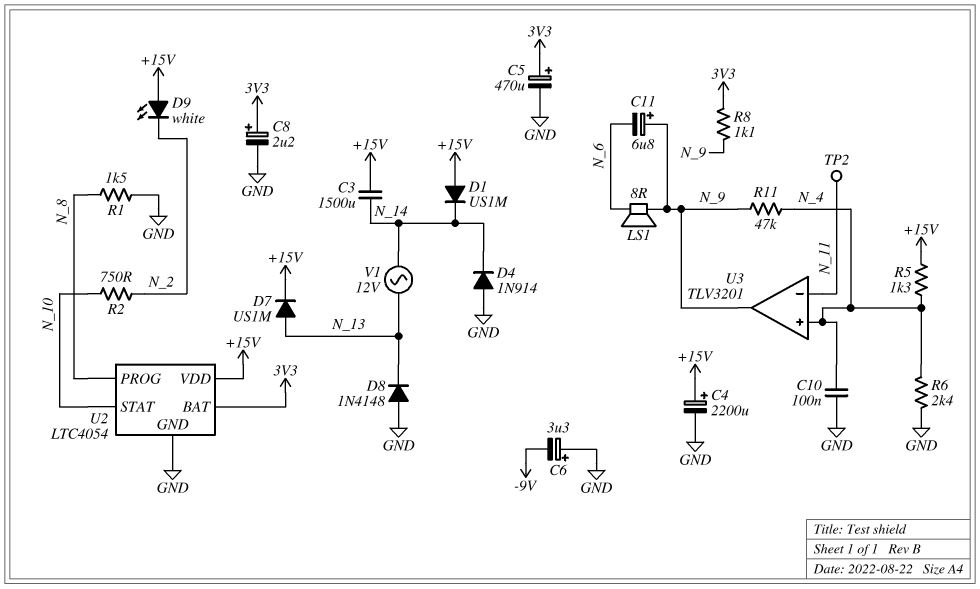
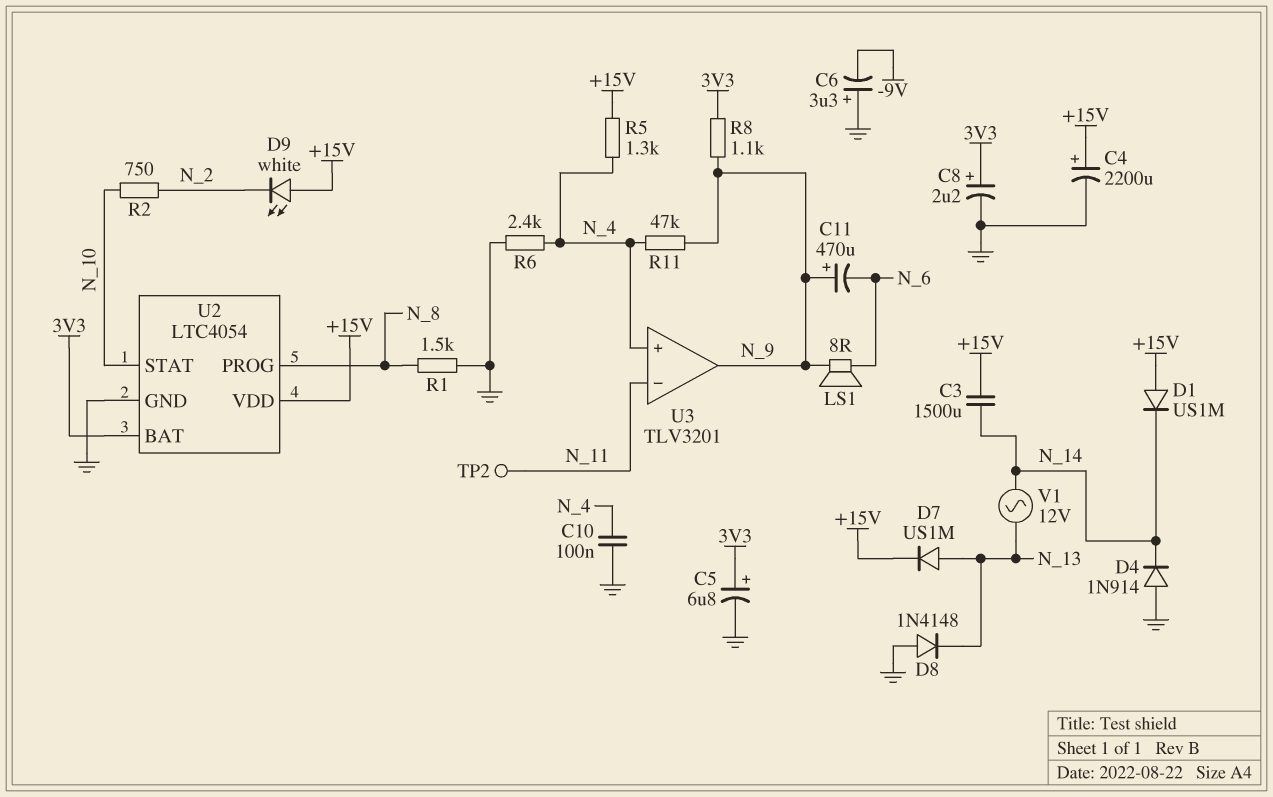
C5: 470uF (plus 3V3, minus GND) -> 6.8uF (plus 3V3, minus GND)
C11: 6.8uF (plus N_9, minus N_6) -> 470uF (plus N_9, minus N_6)

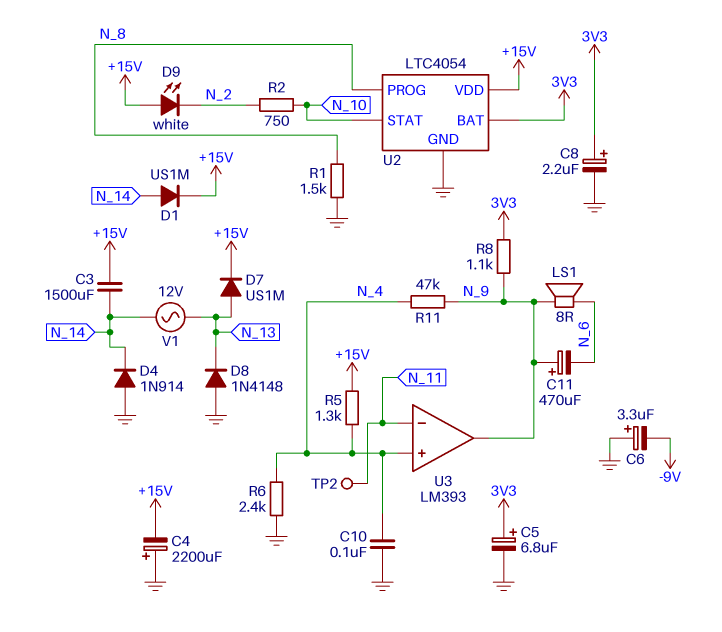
C4: 2200uF (plus +15V, minus GND) -> 2200uF (plus GND, minus +15V)
D1: diode US1M (A +15V, K N_14) -> diode US1M (A N_14, K +15V)
U3: TLV3201 -> LM393

